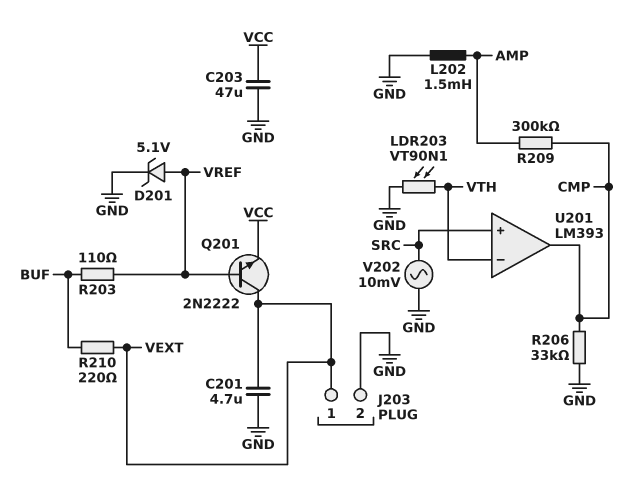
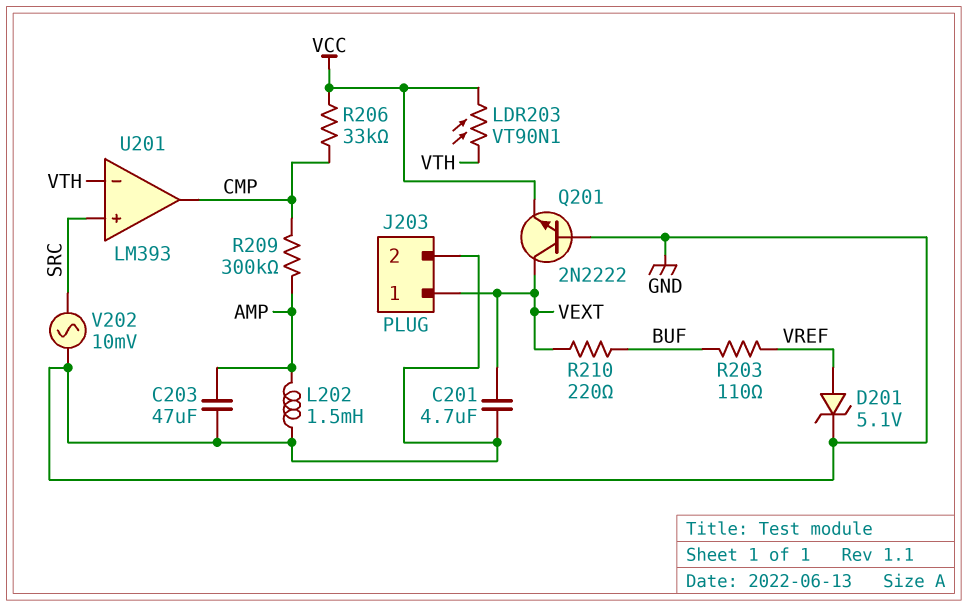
C203: 47uF (GND, VCC) -> 47uF (AMP, GND)
LDR203: VT90N1 (GND, VTH) -> VT90N1 (VCC, VTH)
Q201: NPN 2N2222 (B VREF, C VEXT, E VCC) -> NPN 2N2222 (B GND, C VEXT, E VCC)
R206: 33k (CMP, GND) -> 33k (CMP, VCC)

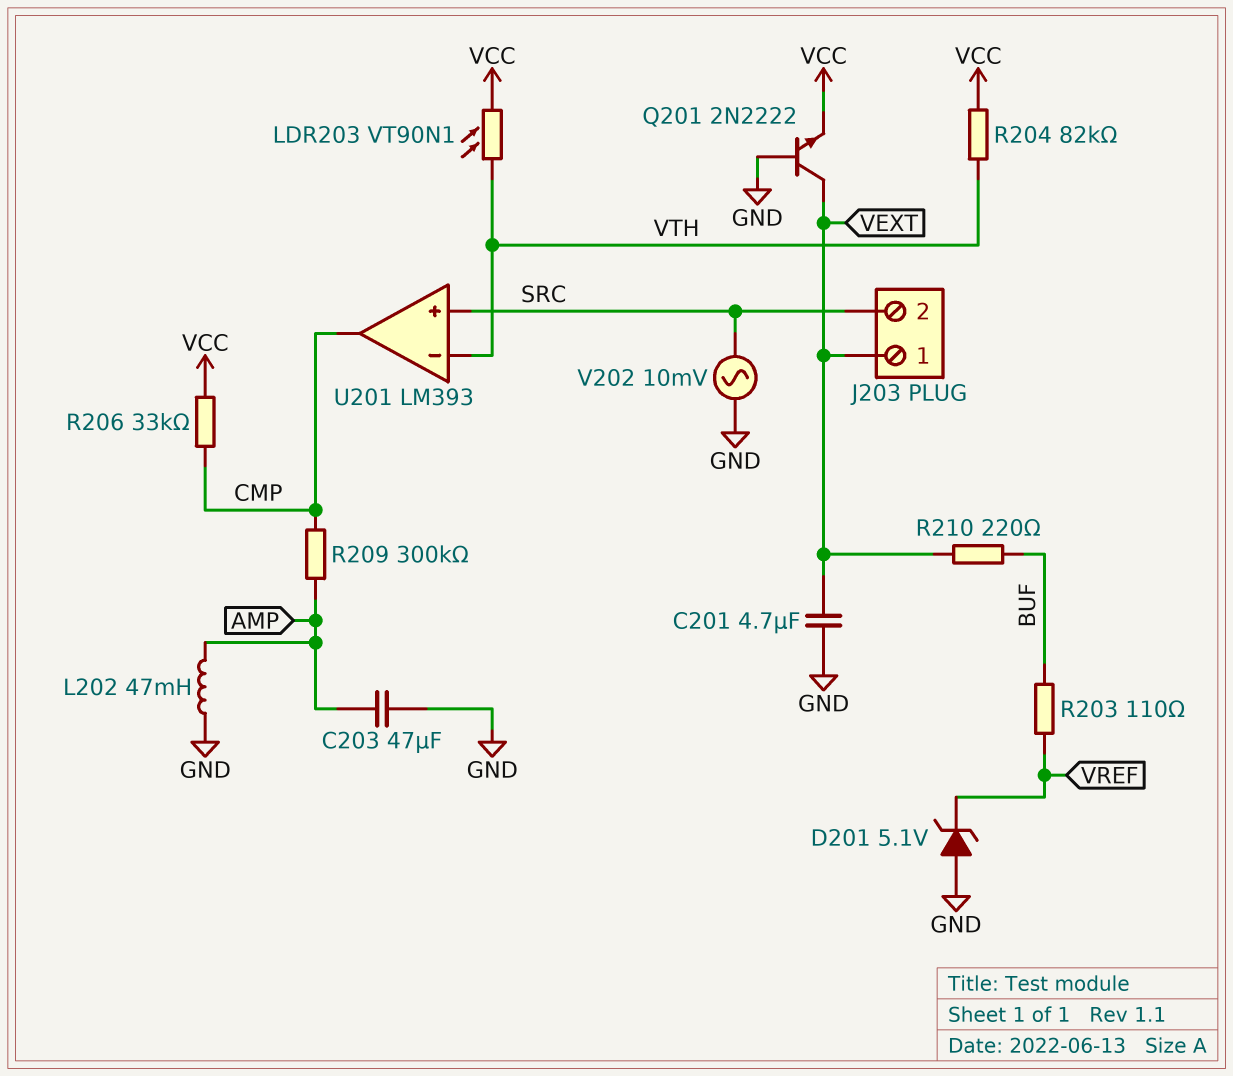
D201: zener 5.1V (A VREF, K GND) -> zener 5.1V (A GND, K VREF)
J203 pin 2: GND -> SRC
L202: 1.5mH (AMP, GND) -> 47mH (AMP, GND)
R204: none -> 82k (VCC, VTH)

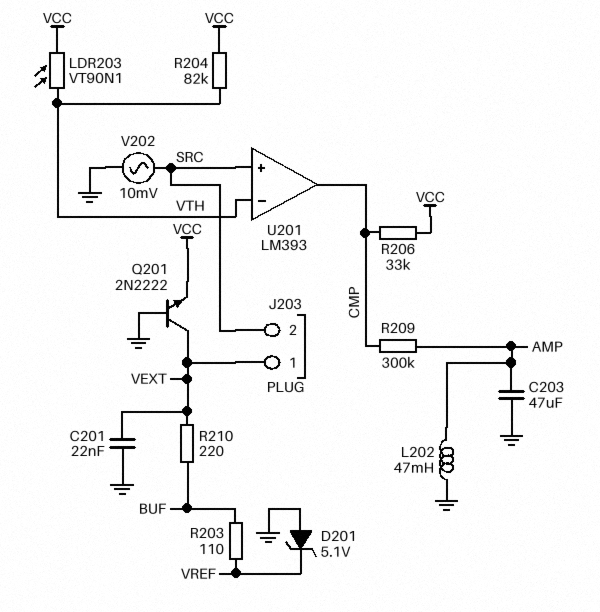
C201: 4.7uF (GND, VEXT) -> 22nF (GND, VEXT)

